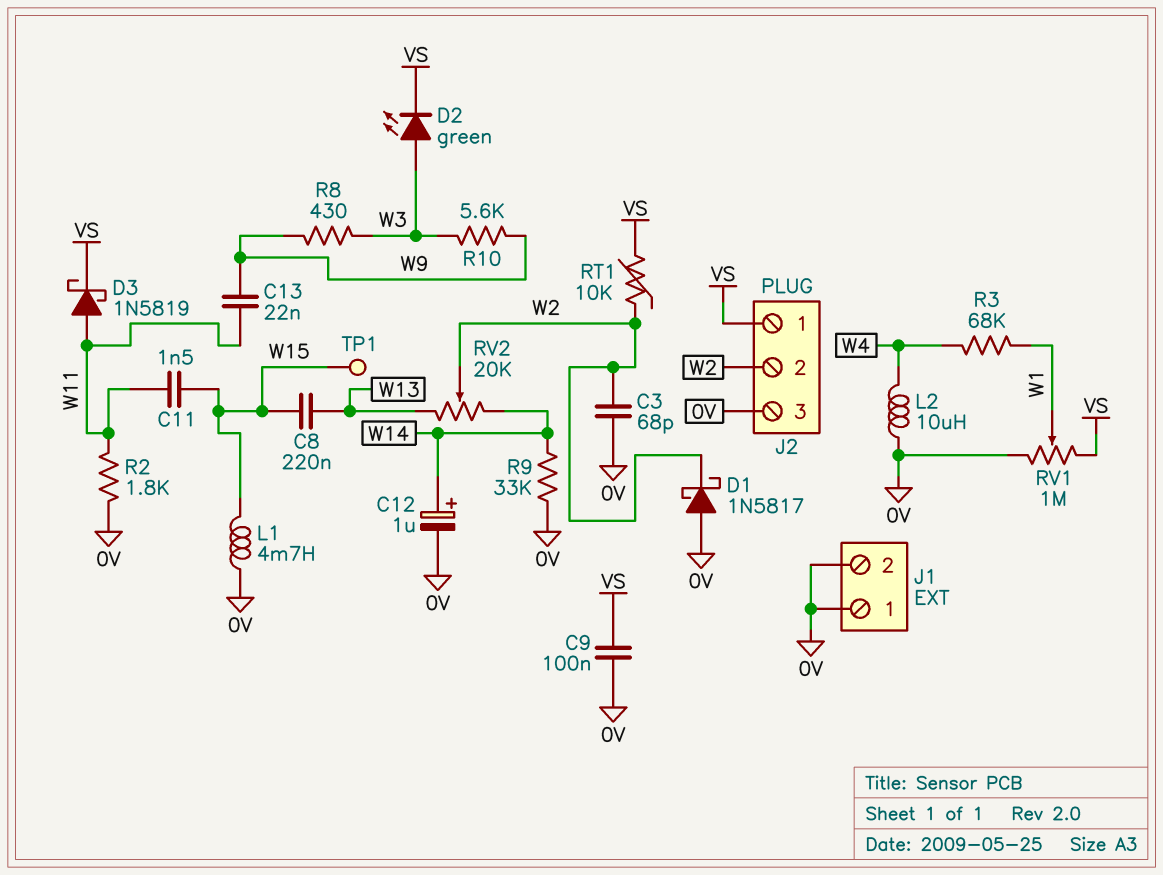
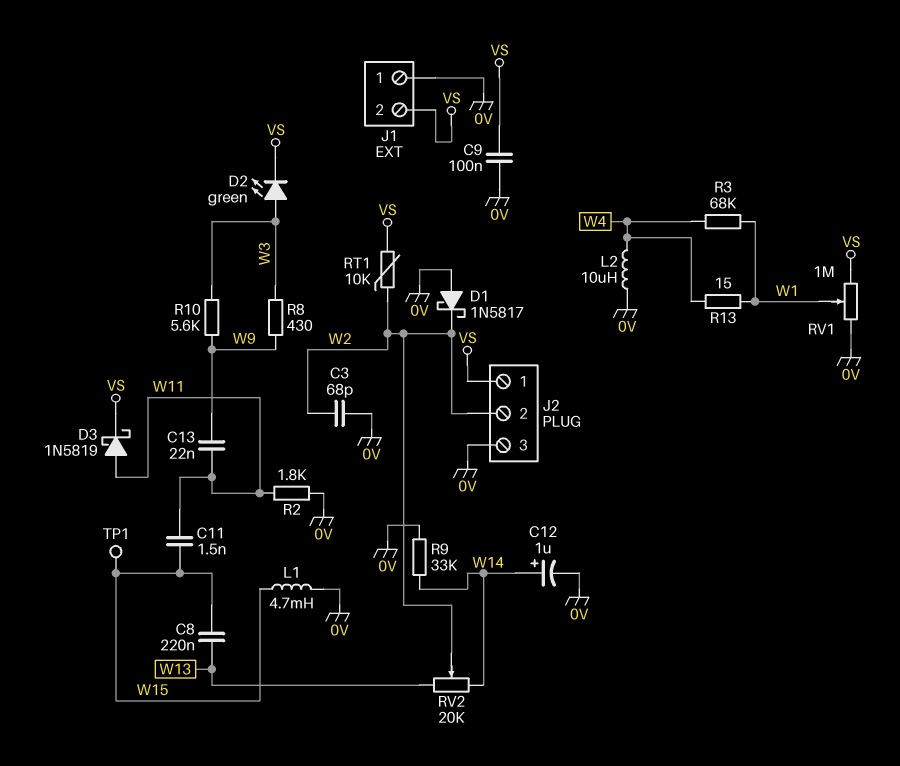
J1 pin 2: 0V -> VS
R13: none -> 15 (W1, W4)

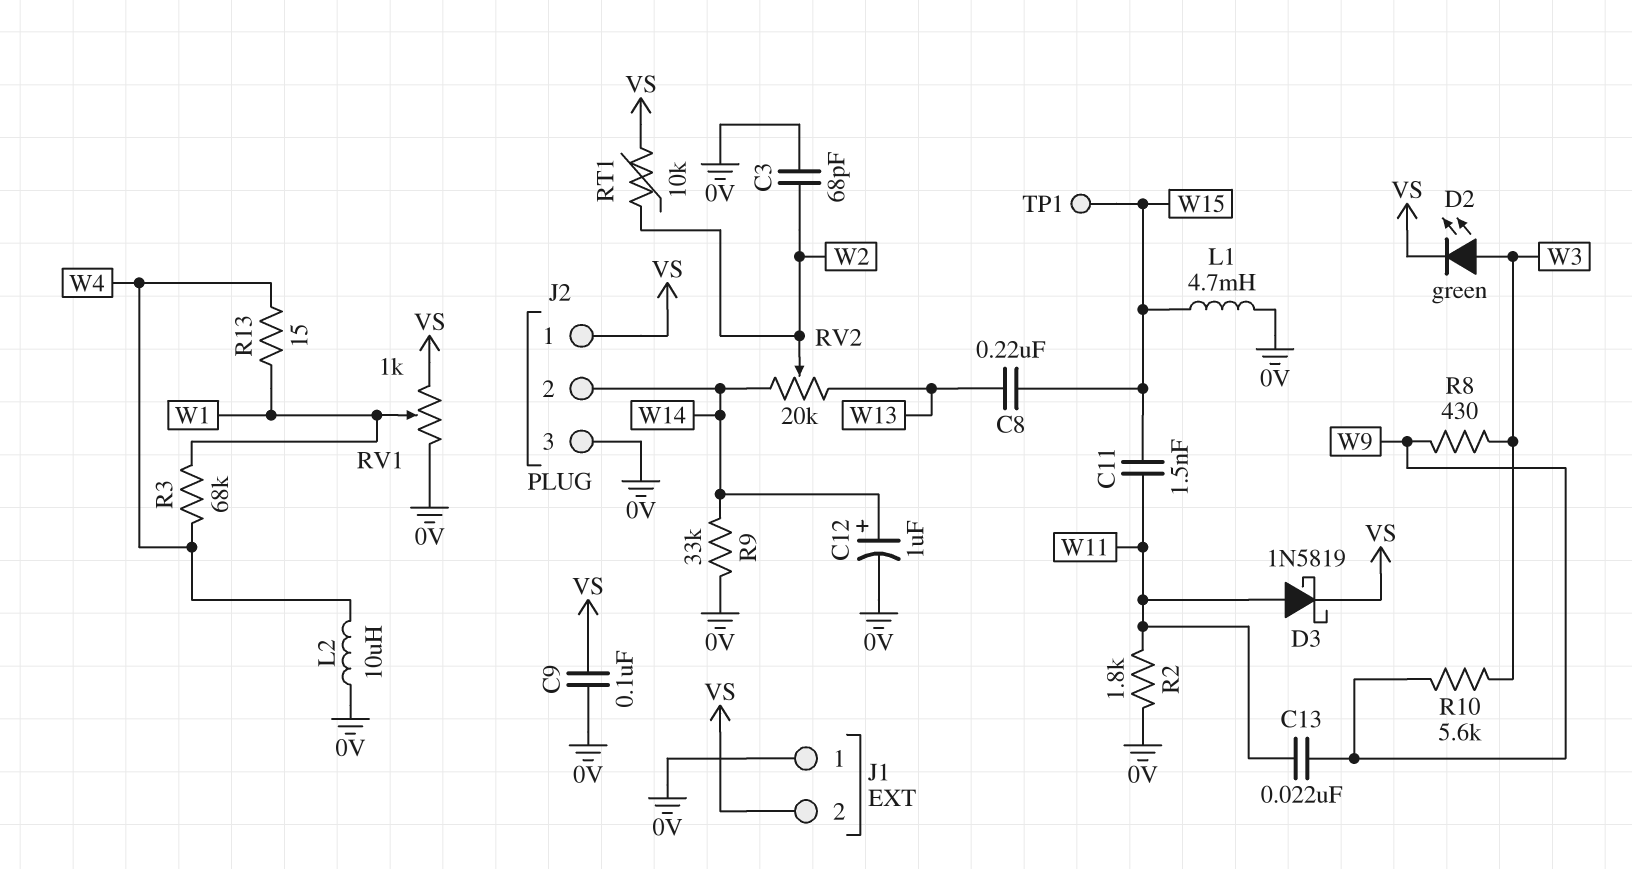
D1: schottky 1N5817 (A 0V, K W2) -> none
J2 pin 2: W2 -> W14
RV1: 1M (0V, VS, wiper W1) -> 1k (0V, VS, wiper W1)

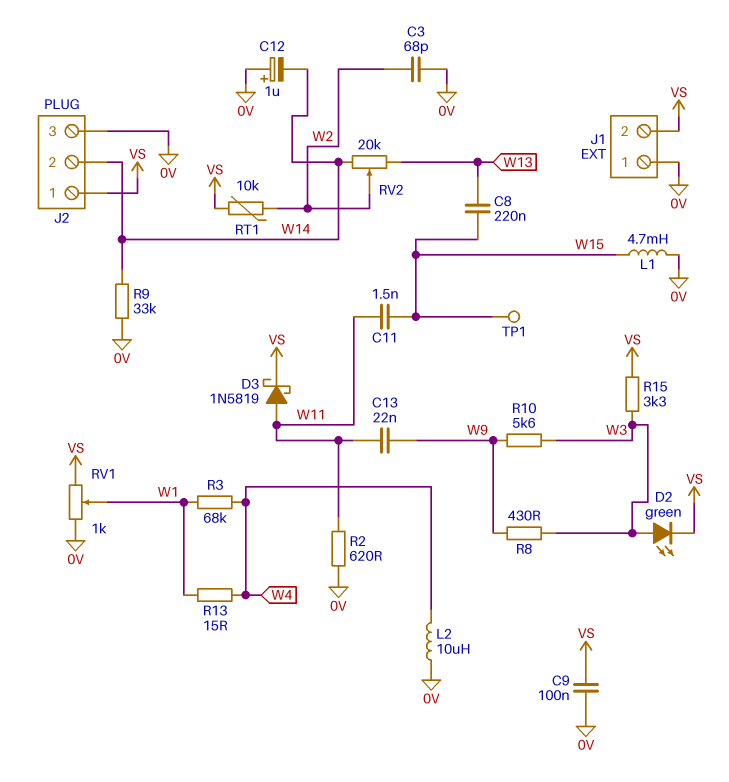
C12: 1uF (plus W14, minus 0V) -> 1uF (plus 0V, minus W14)
R2: 1.8k (0V, W11) -> 620 (0V, W11)
R15: none -> 3.3k (VS, W3)

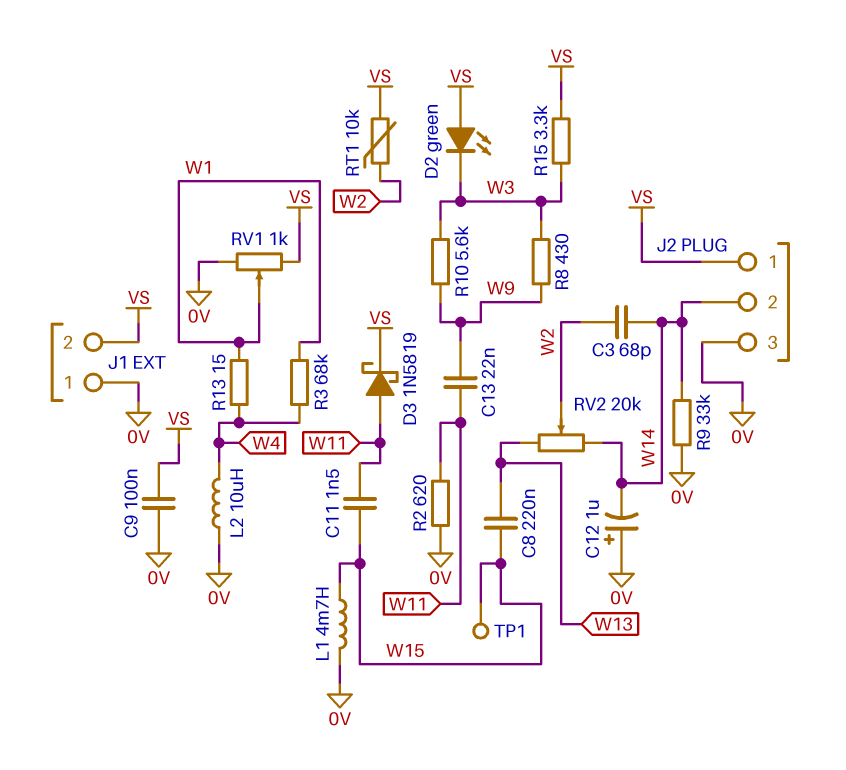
C3: 68pF (0V, W2) -> 68pF (W2, W14)
D2: LED green (A W3, K VS) -> LED green (A VS, K W3)

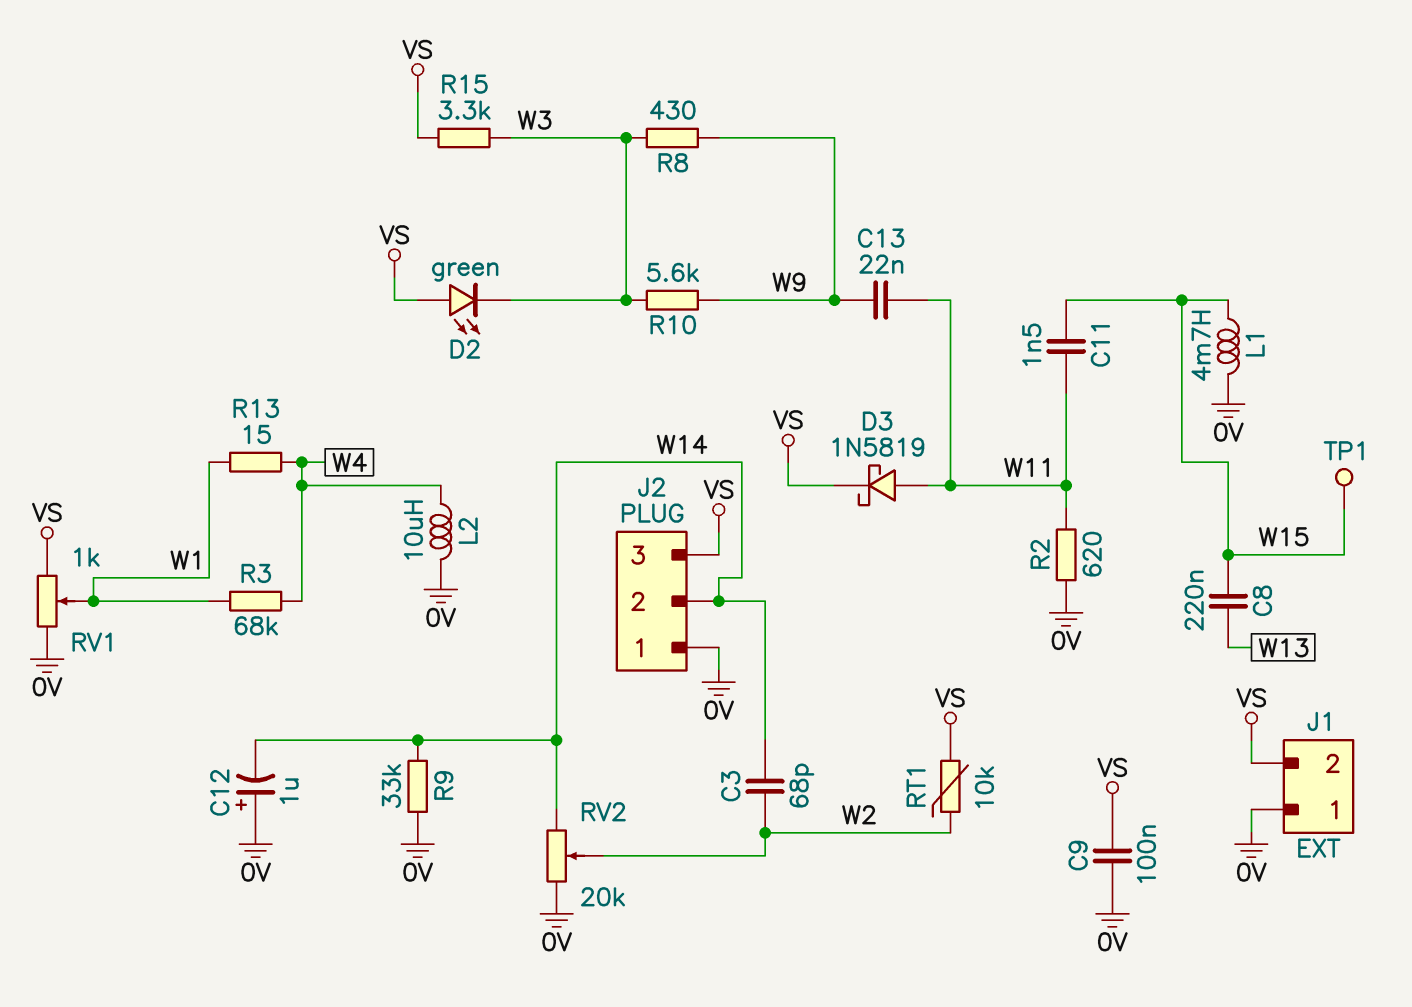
J2 pin 1: VS -> 0V
J2 pin 3: 0V -> VS
RV2: 20k (W13, W14, wiper W2) -> 20k (0V, W14, wiper W2)

